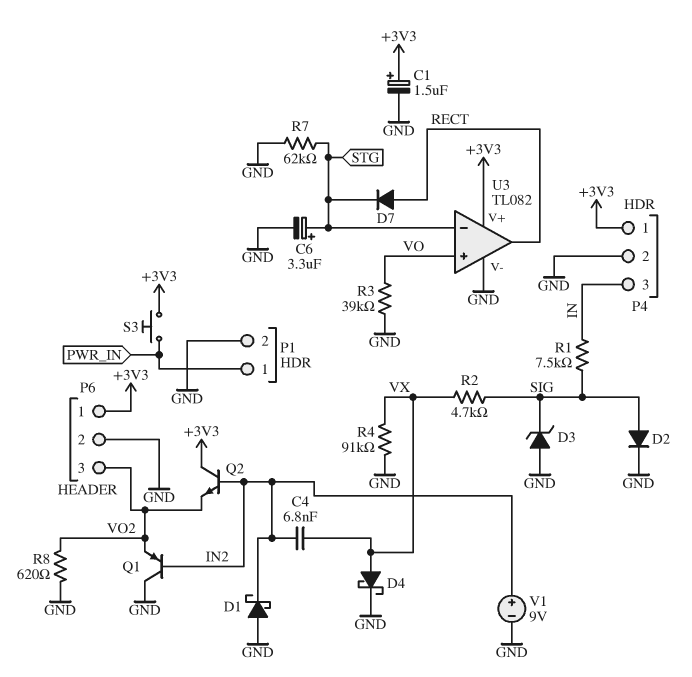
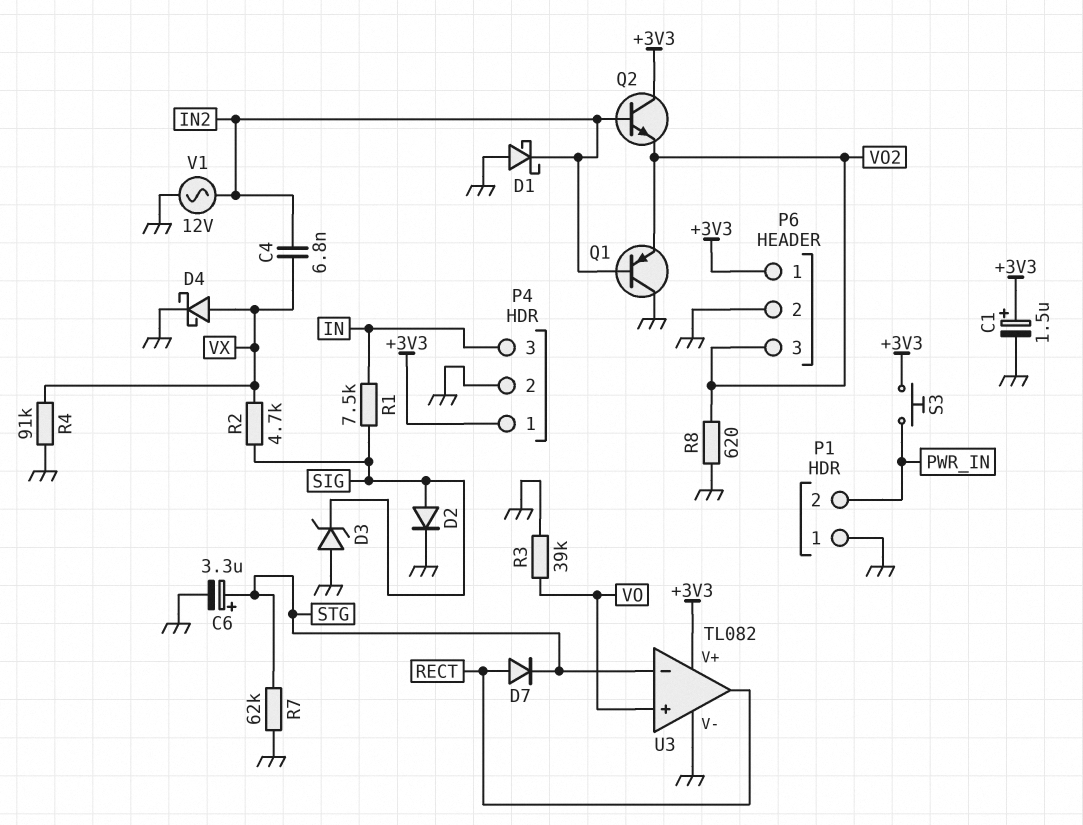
P1 pin 1: PWR_IN -> GND
P1 pin 2: GND -> PWR_IN
V1: 9V (plus IN2, minus GND) -> AC 12V (GND, IN2)

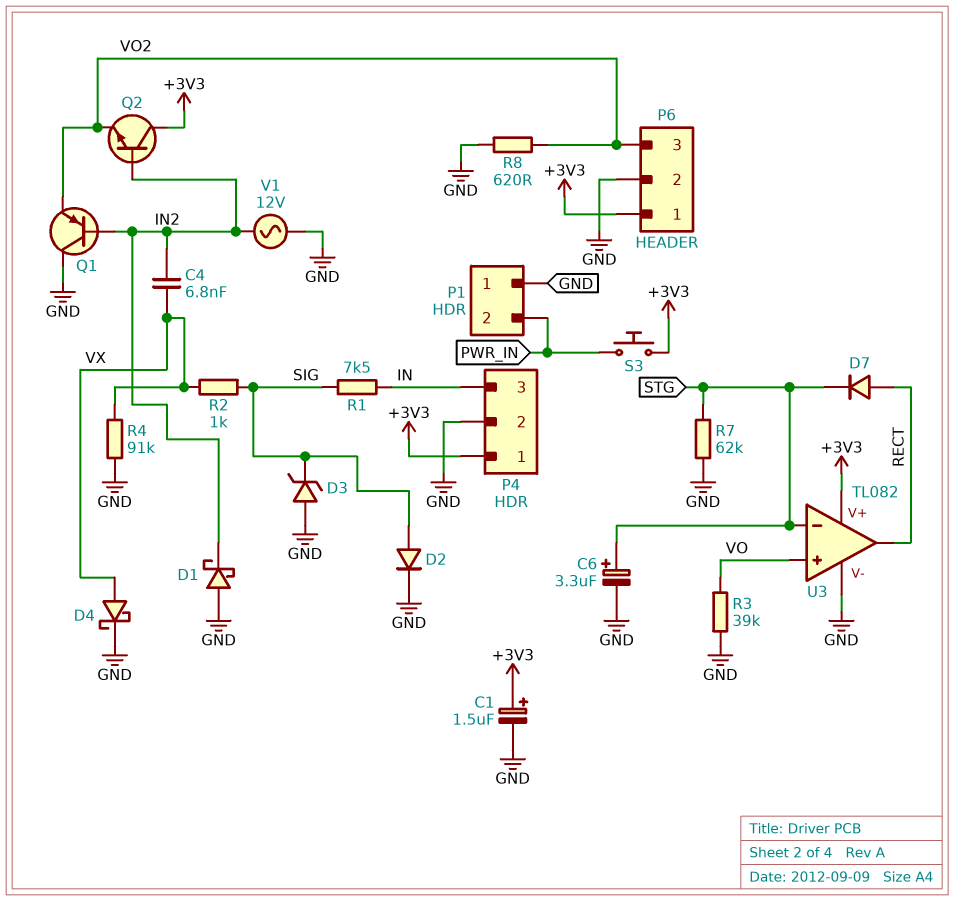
R2: 4.7k (SIG, VX) -> 1k (SIG, VX)

